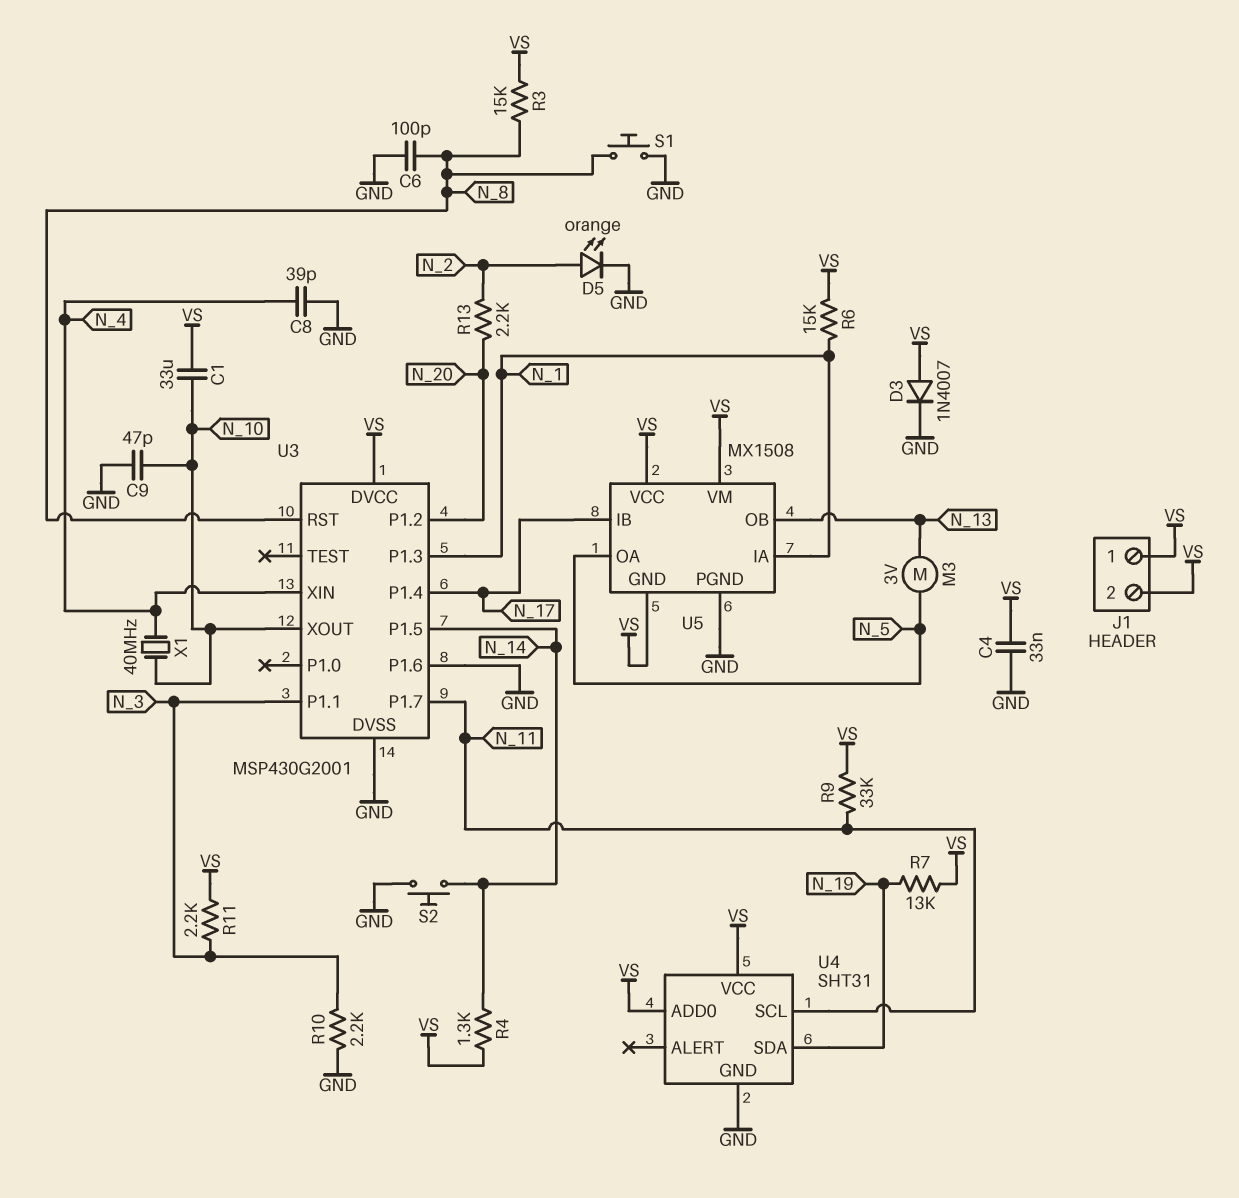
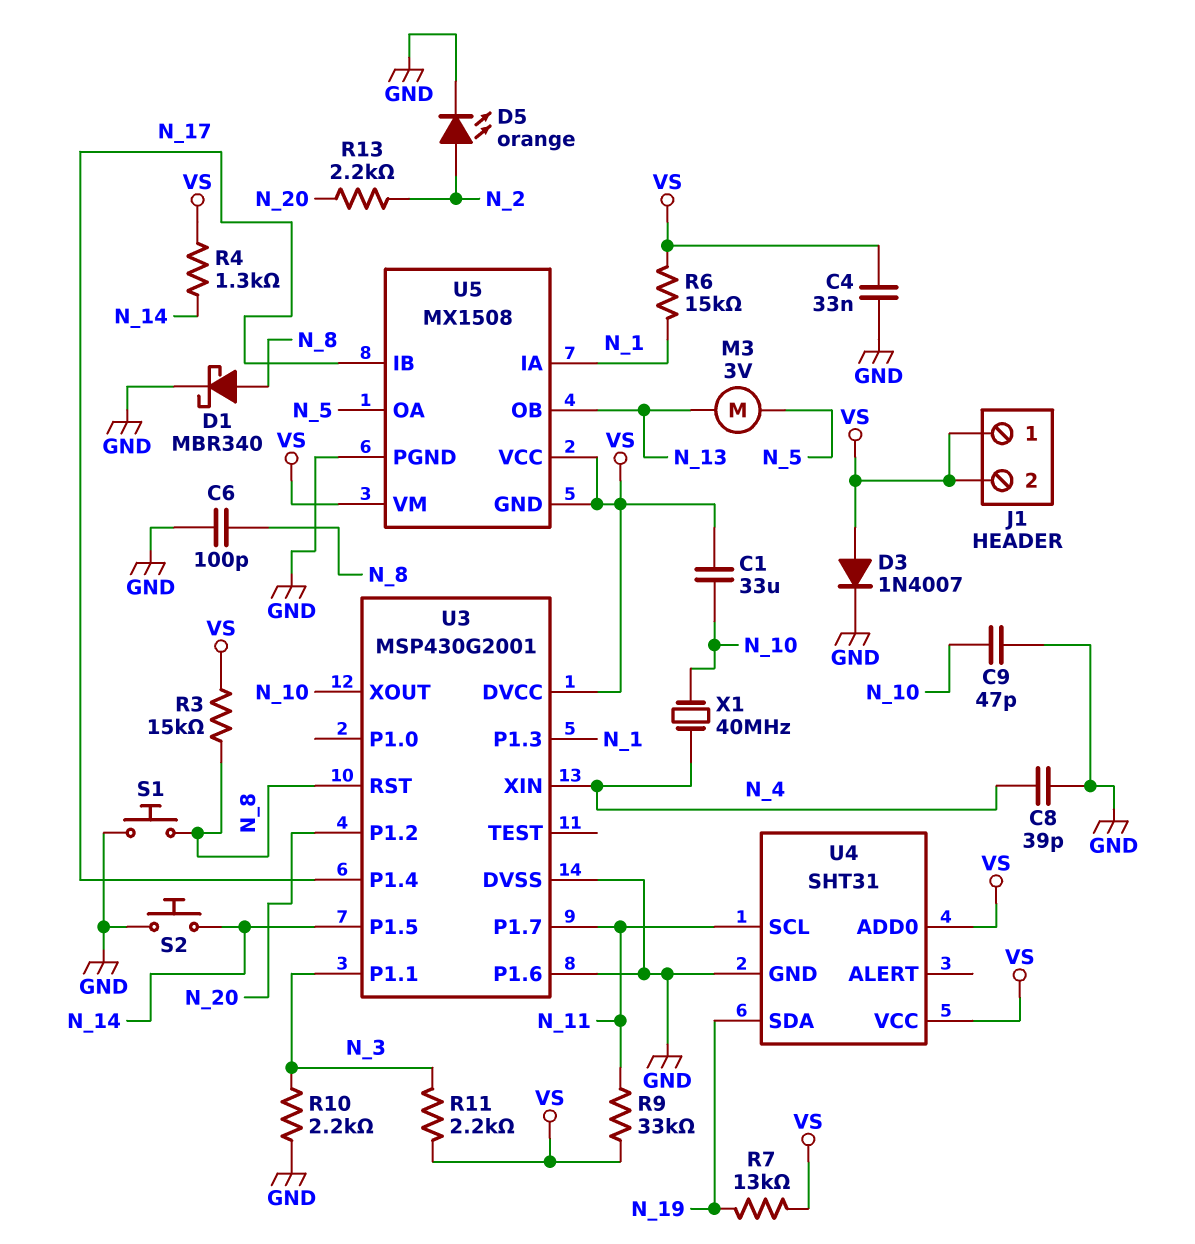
D1: none -> schottky MBR340 (A N_8, K GND)

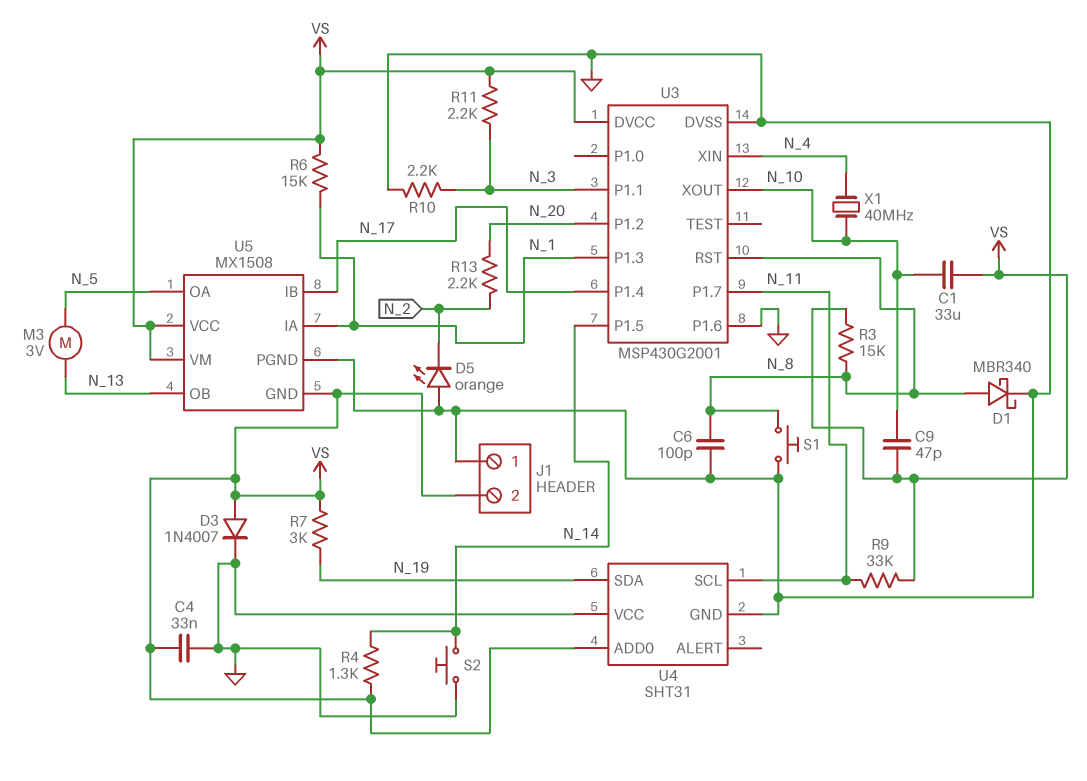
C8: 39pF (GND, N_4) -> none
C9: 47pF (GND, N_10) -> 47pF (N_10, VS)
D5: LED orange (A N_2, K GND) -> LED orange (A GND, K N_2)
J1 pin 1: VS -> GND
R7: 13k (N_19, VS) -> 3k (N_19, VS)
U4 pin VCC: VS -> GND

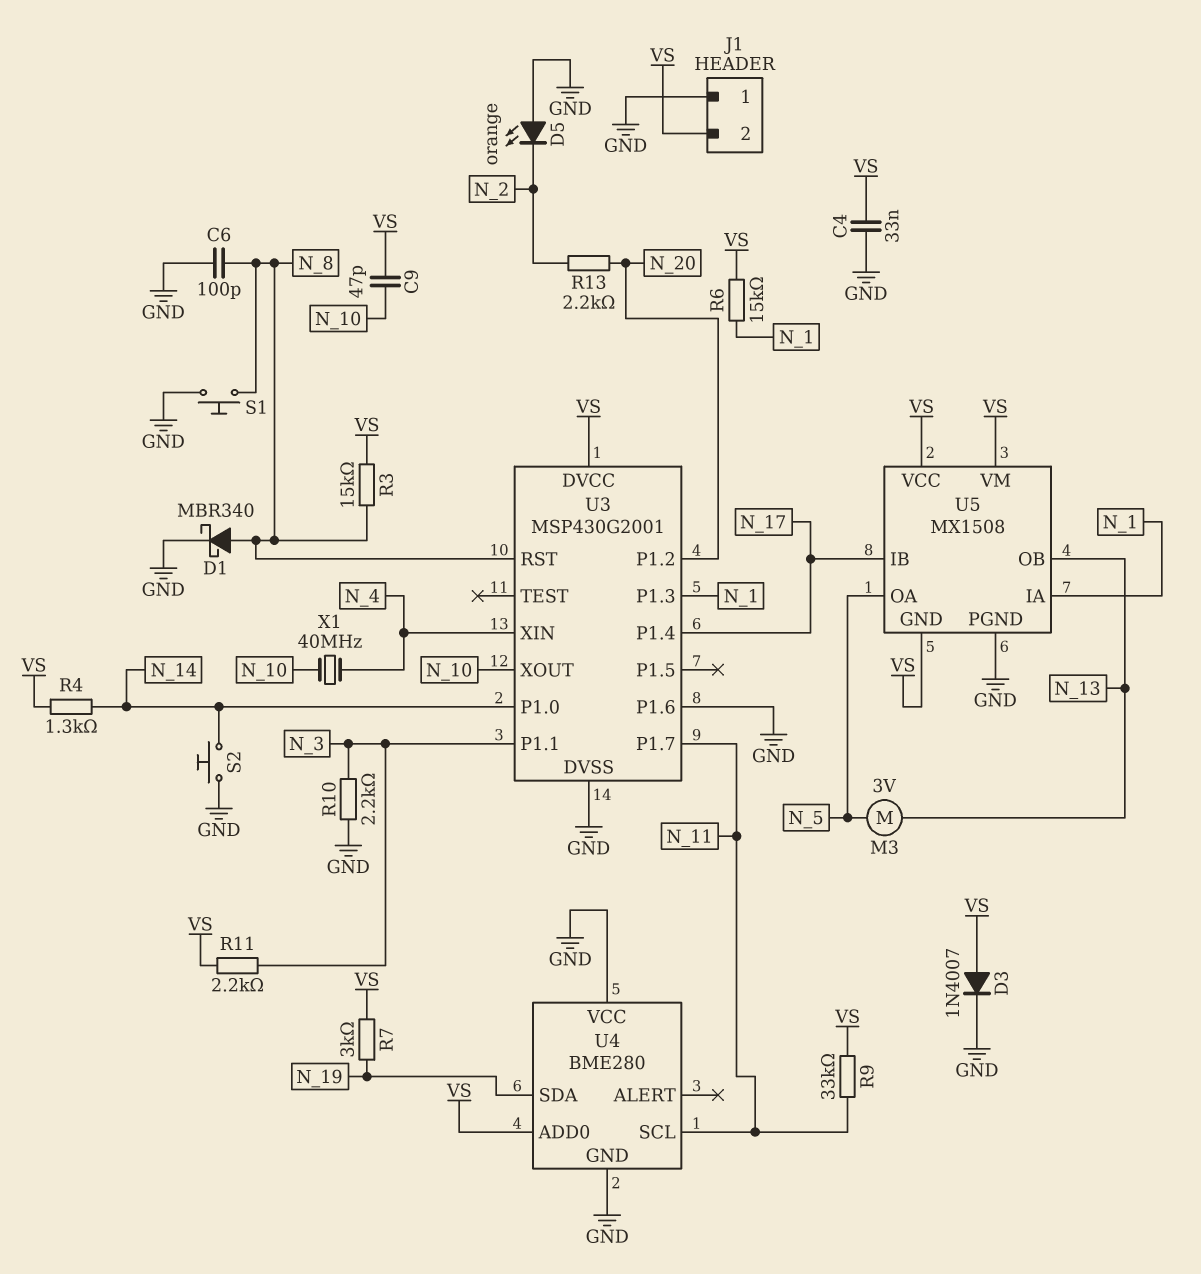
C1: 33uF (N_10, VS) -> none
U3 pin P1.0: none -> N_14
U3 pin P1.5: N_14 -> none
U4: SHT31 -> BME280

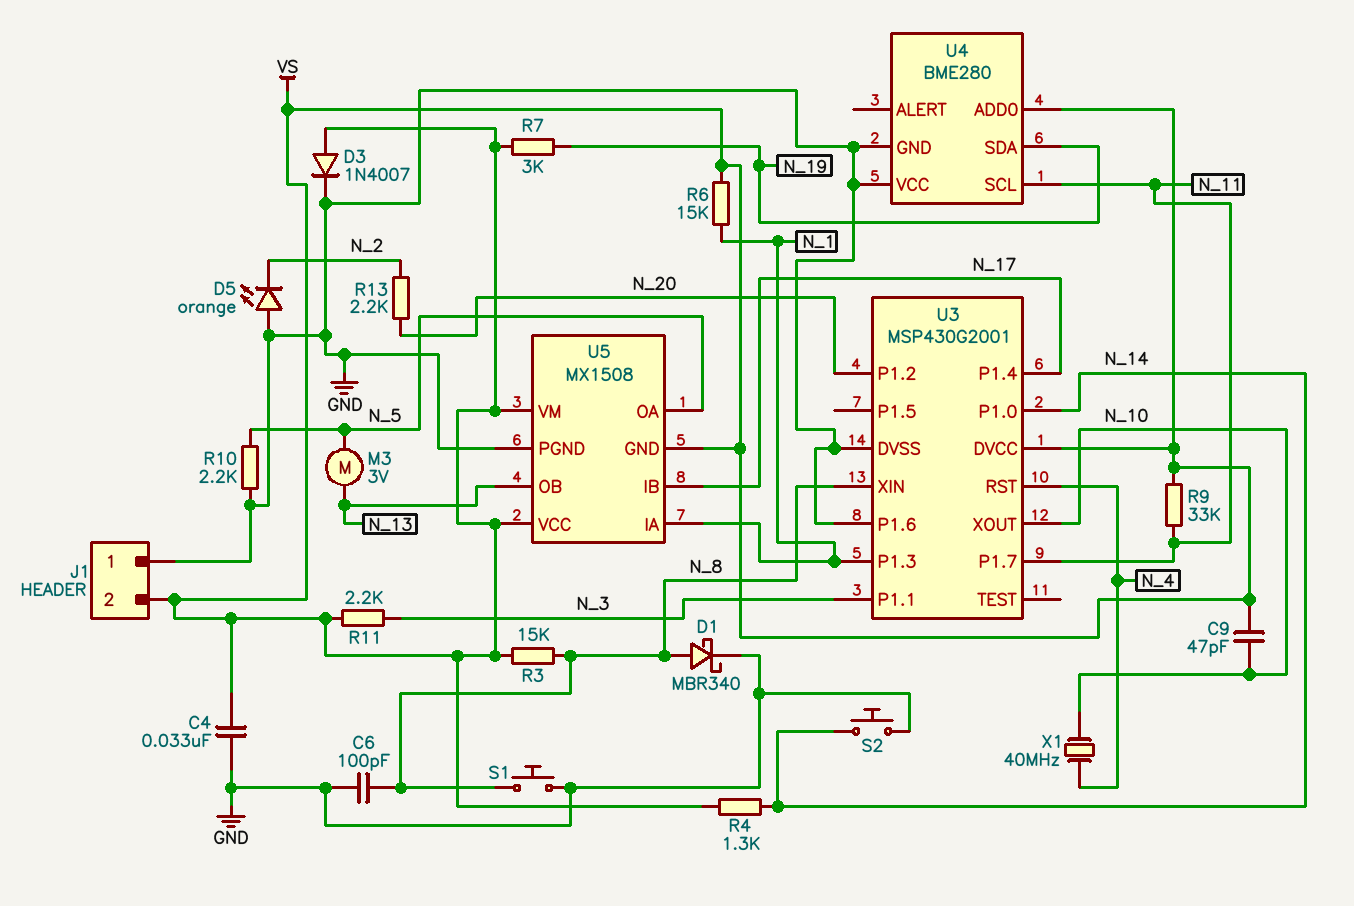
R10: 2.2k (GND, N_3) -> 2.2k (GND, N_5)
U3 pin RST: N_8 -> N_4
U3 pin XIN: N_4 -> N_8

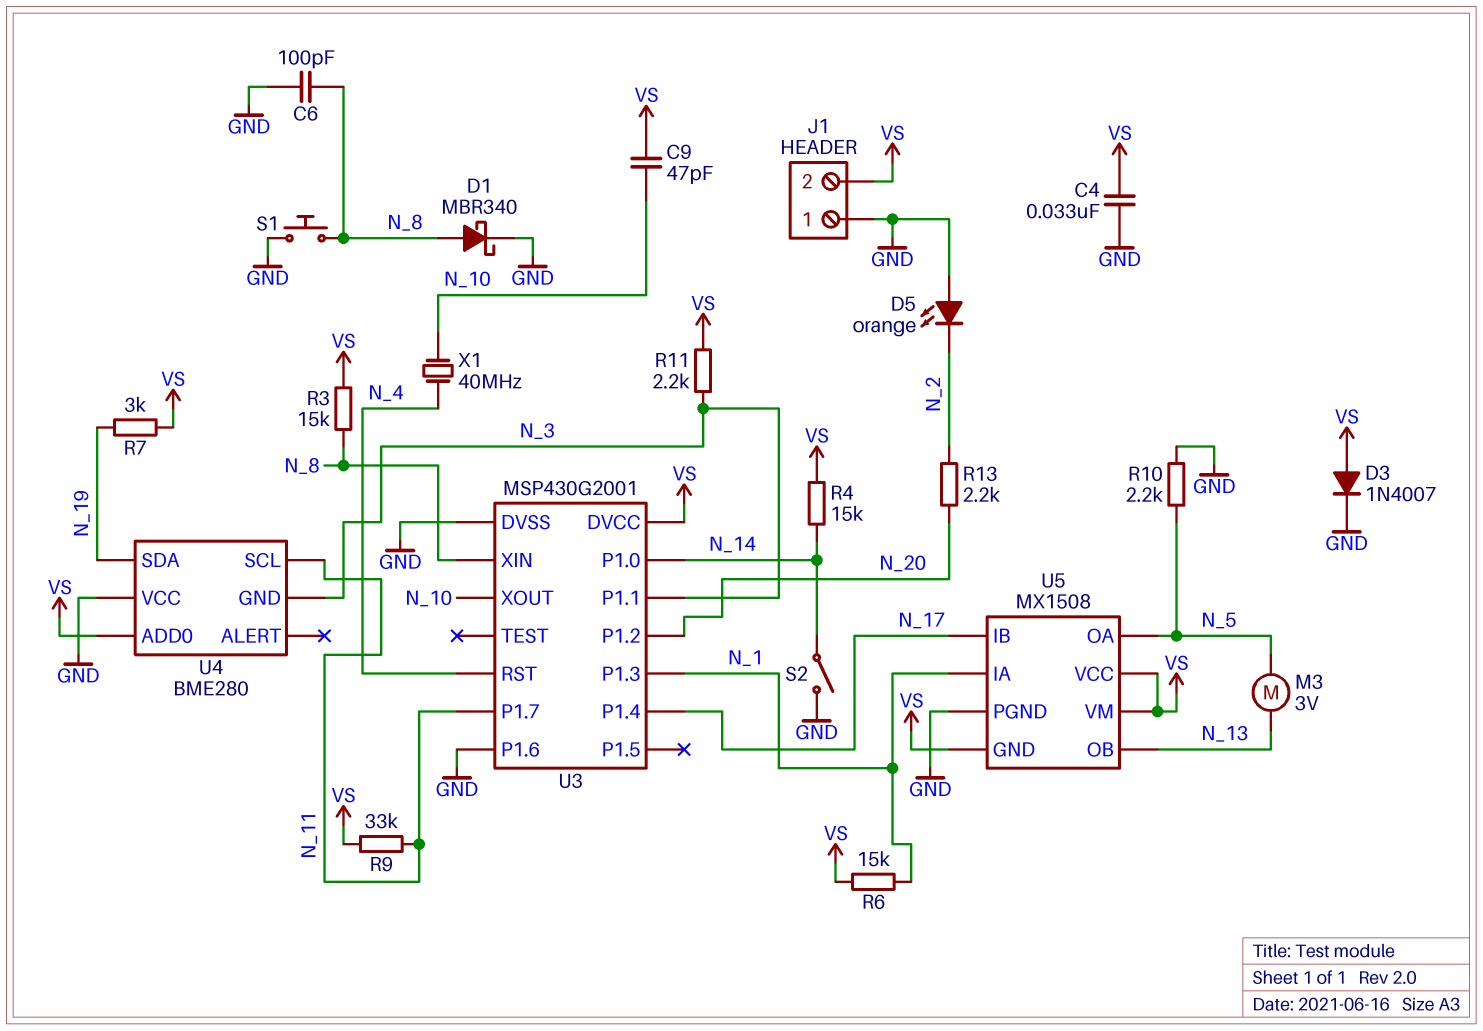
R4: 1.3k (N_14, VS) -> 15k (N_14, VS)
S2: button (GND, N_14) -> switch (GND, N_14)
U4 pin GND: GND -> N_3

